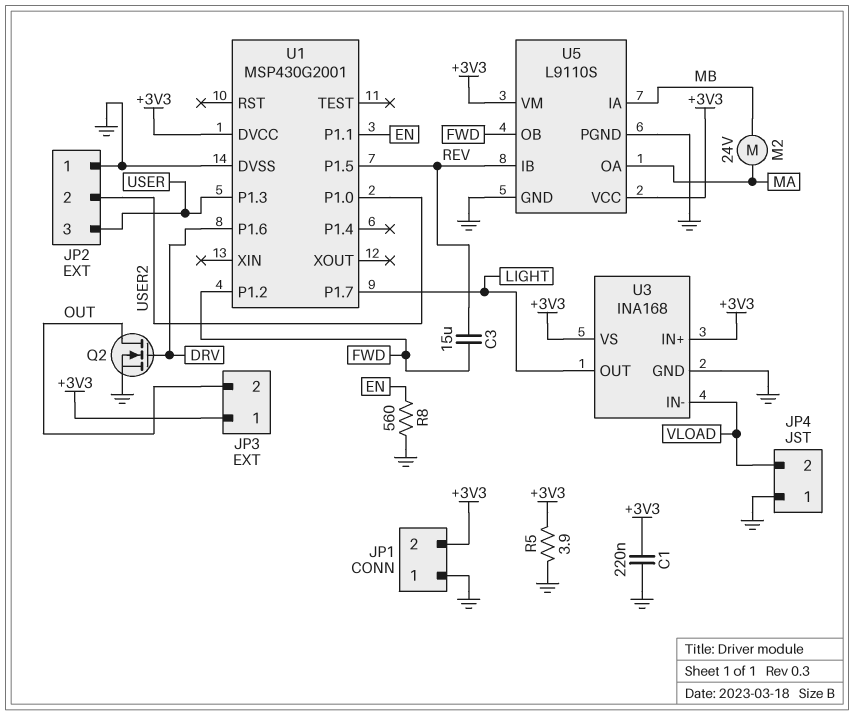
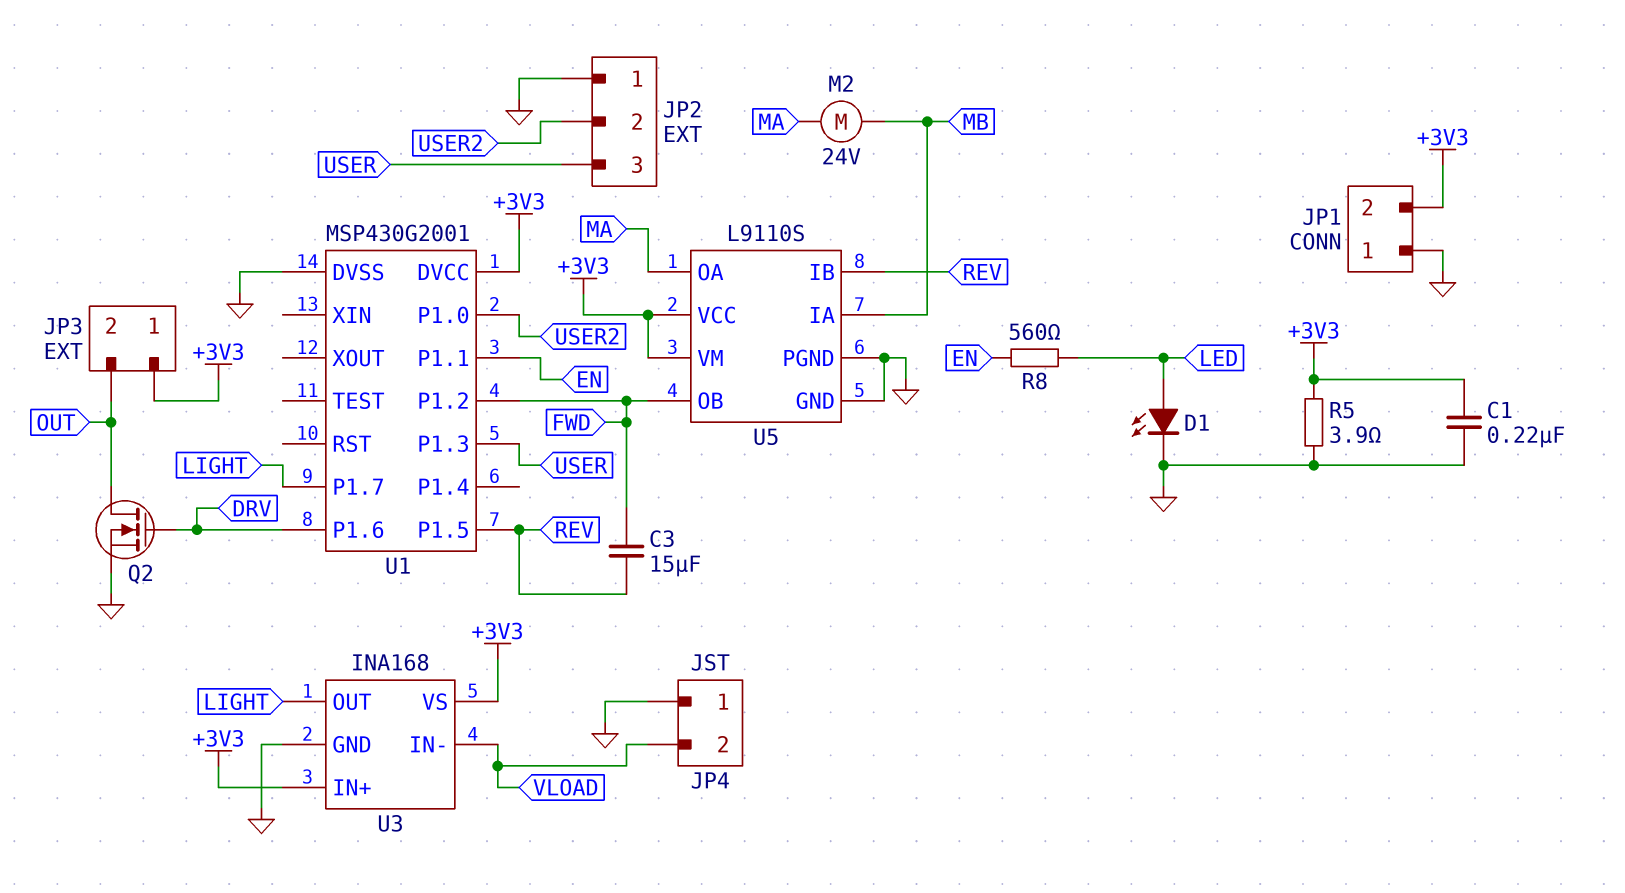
D1: none -> LED (A LED, K GND)
R8: 560 (EN, GND) -> 560 (EN, LED)

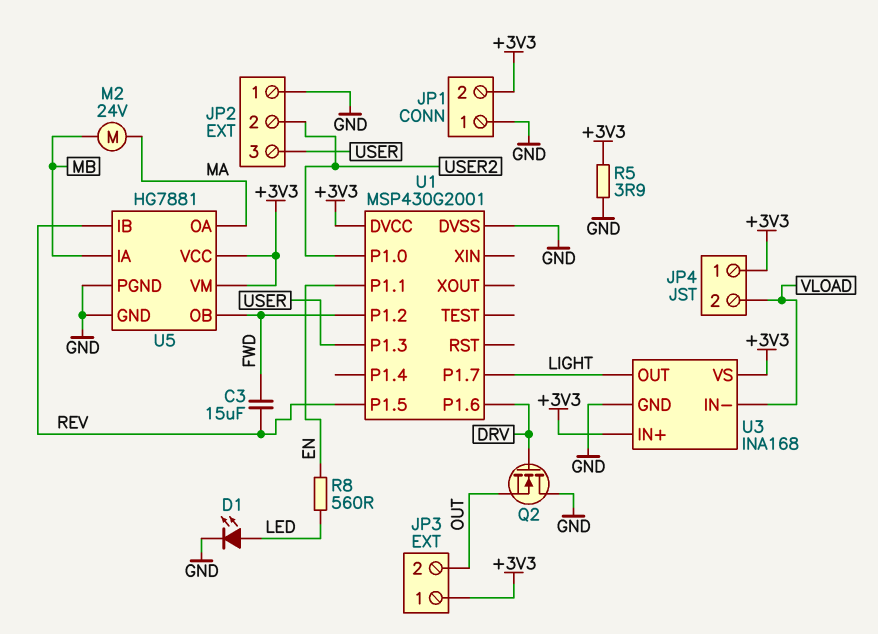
C1: 220nF (+3V3, GND) -> none
JP4 pin 1: GND -> +3V3
Q2: NMOS (G DRV, D OUT, S GND) -> NMOS (G DRV, D GND, S OUT)
U5: L9110S -> HG7881

